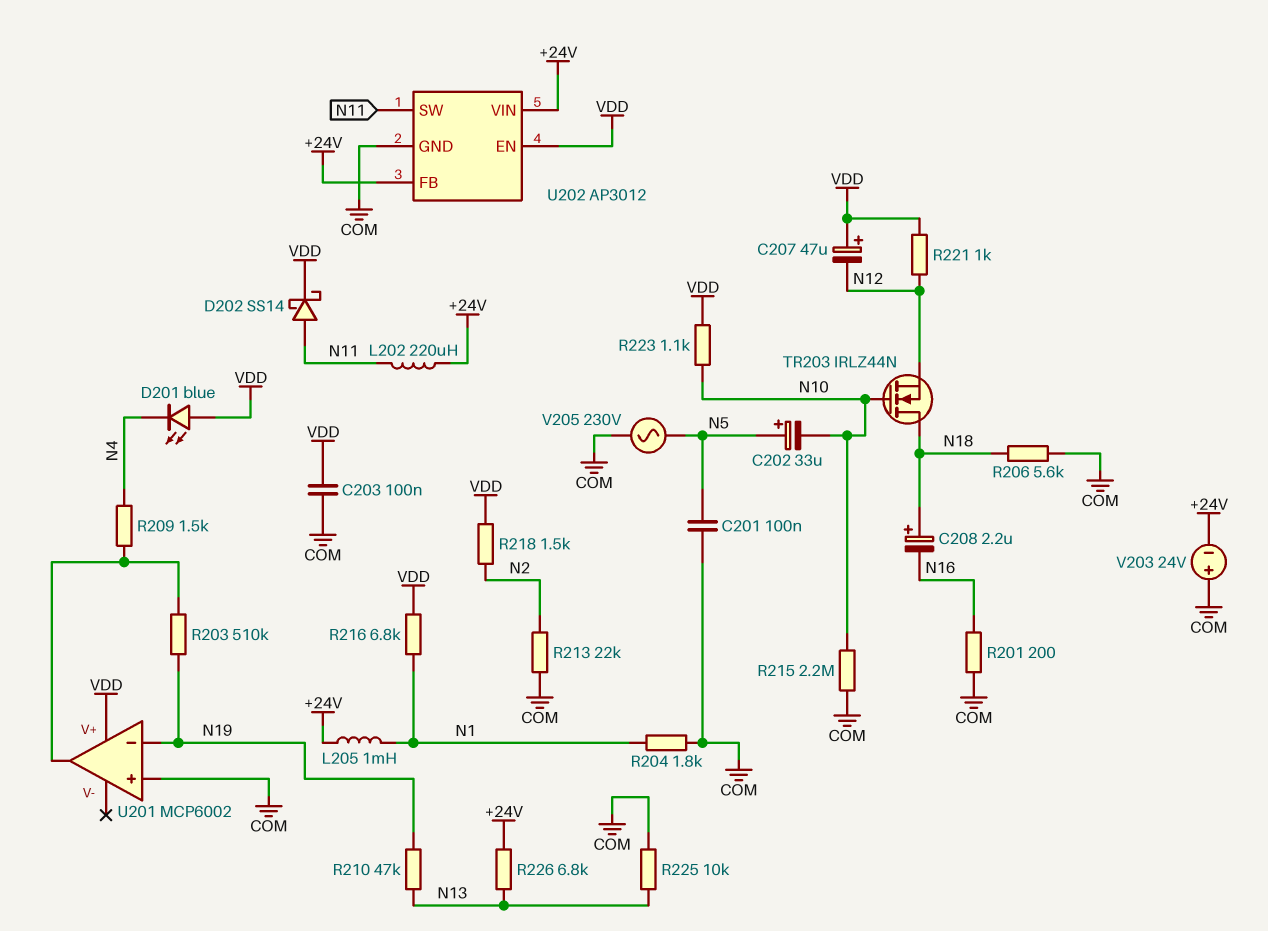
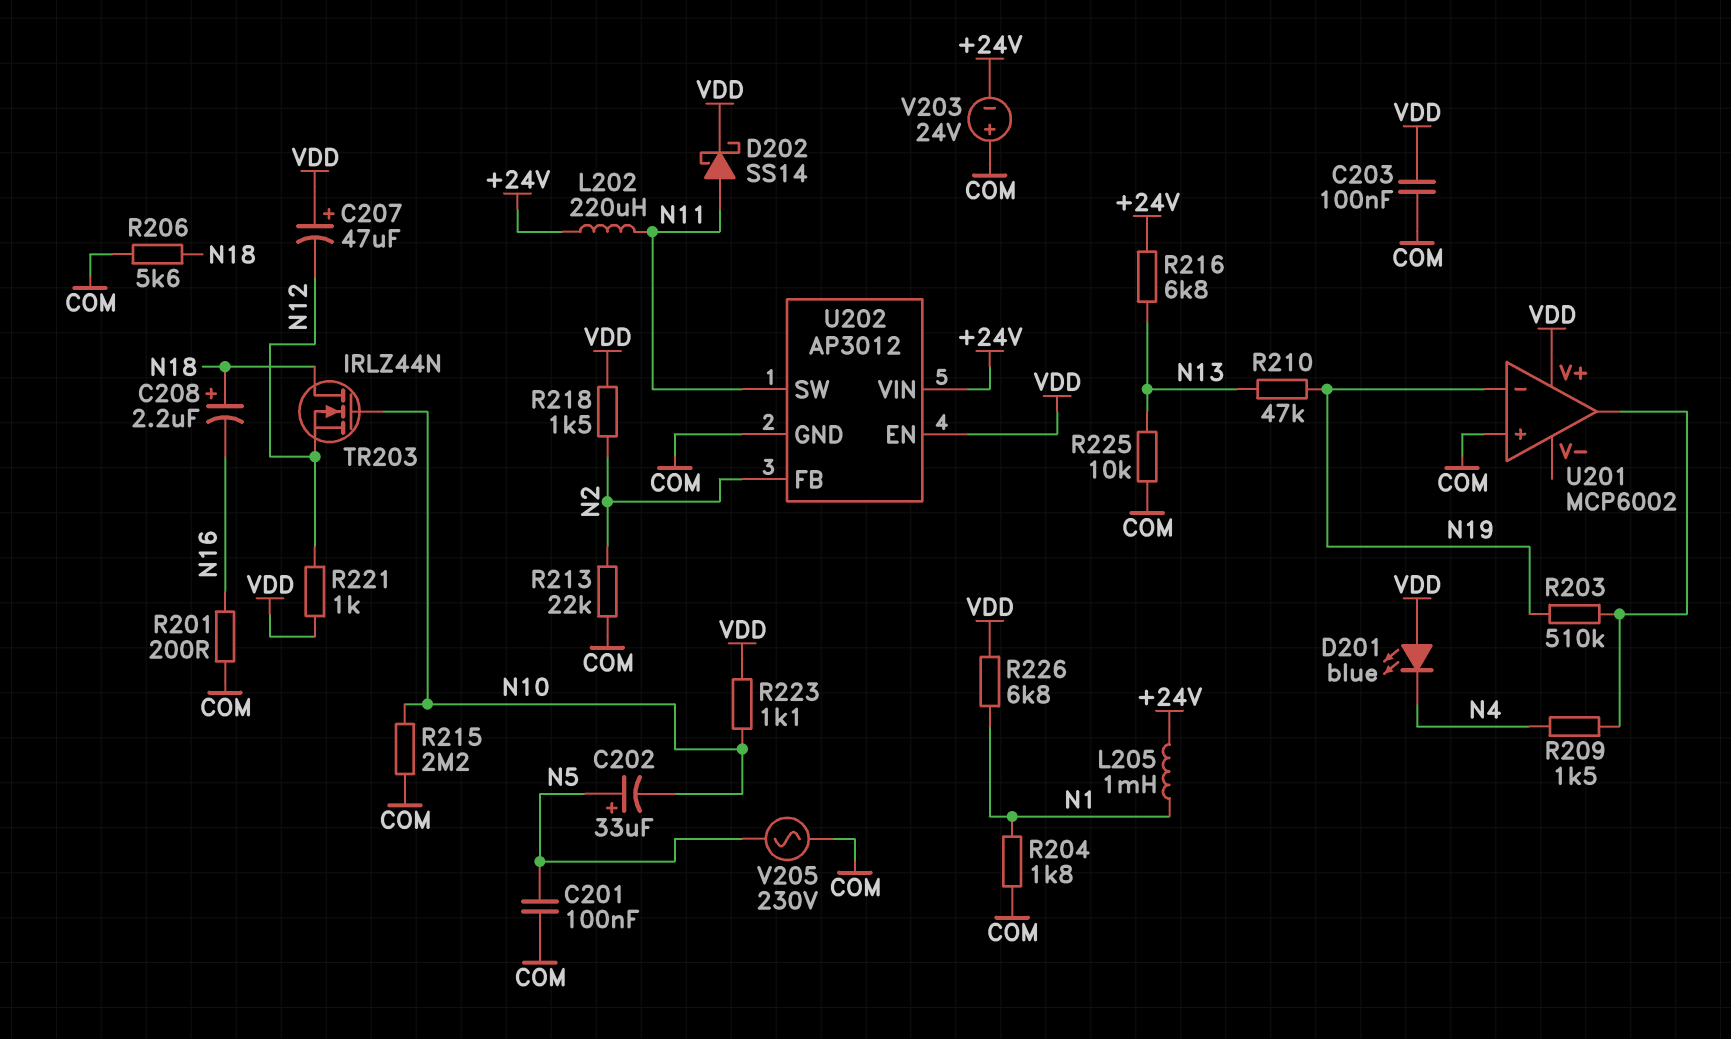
R216: 6.8k (N1, VDD) -> 6.8k (+24V, N13)
R226: 6.8k (+24V, N13) -> 6.8k (N1, VDD)
U202 pin FB: +24V -> N2

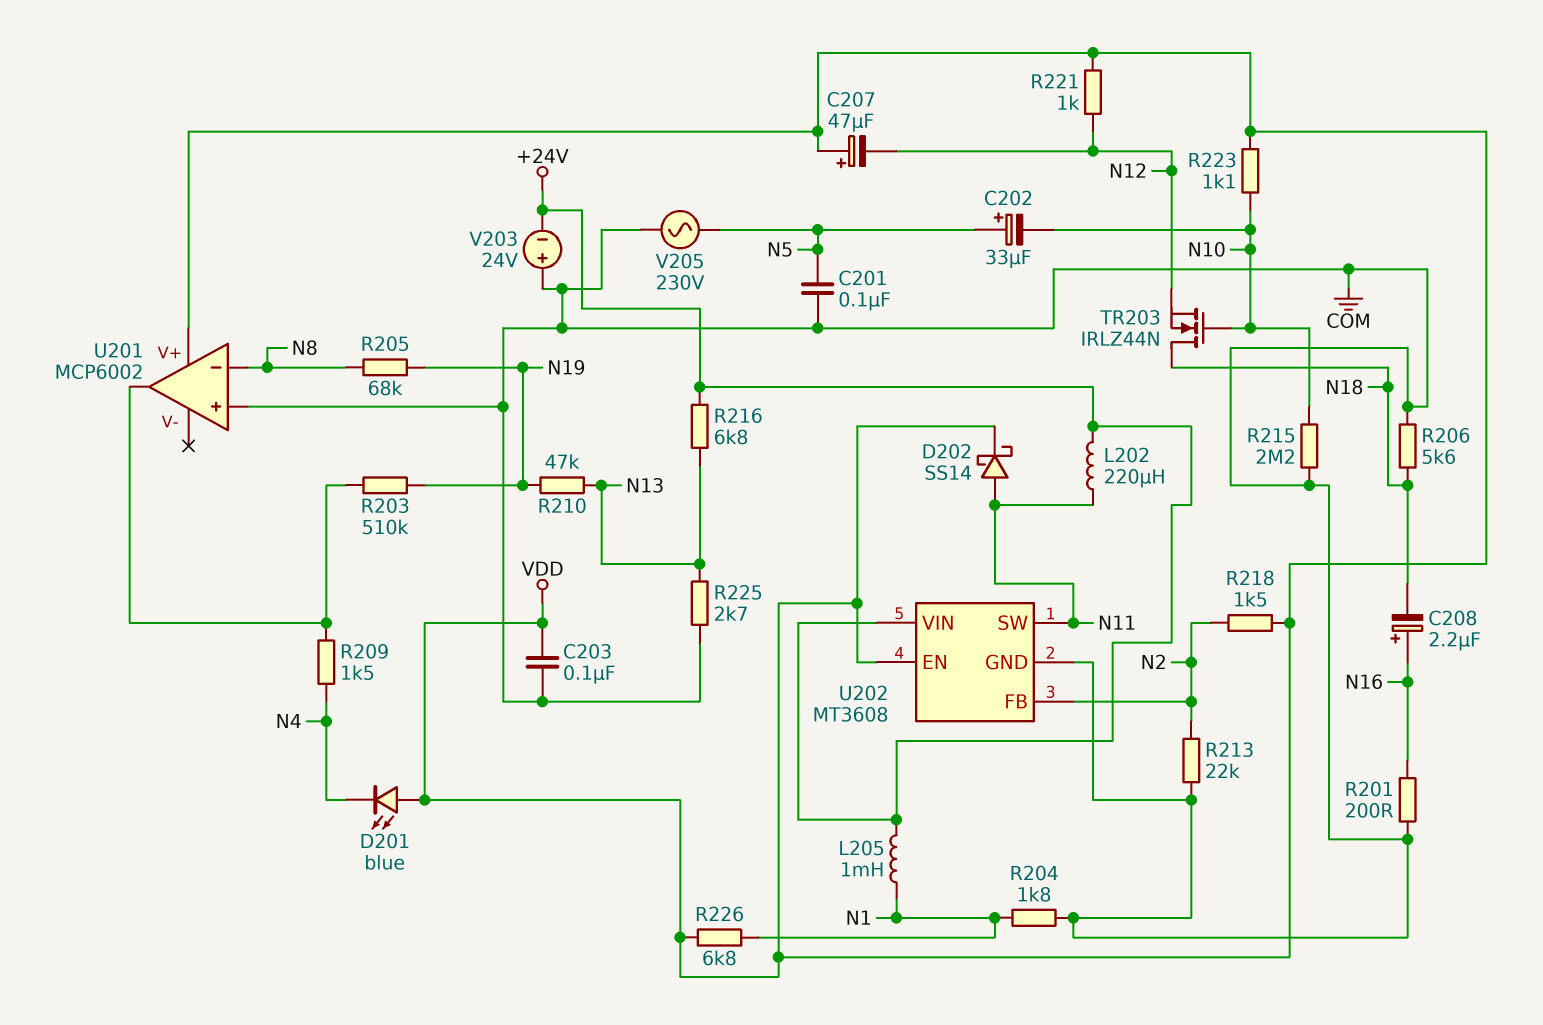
C208: 2.2uF (plus N18, minus N16) -> 2.2uF (plus N16, minus N18)
R205: none -> 68k (N8, N19)
R225: 10k (COM, N13) -> 2.7k (COM, N13)
U201 pin in-: N19 -> N8
U202: AP3012 -> MT3608

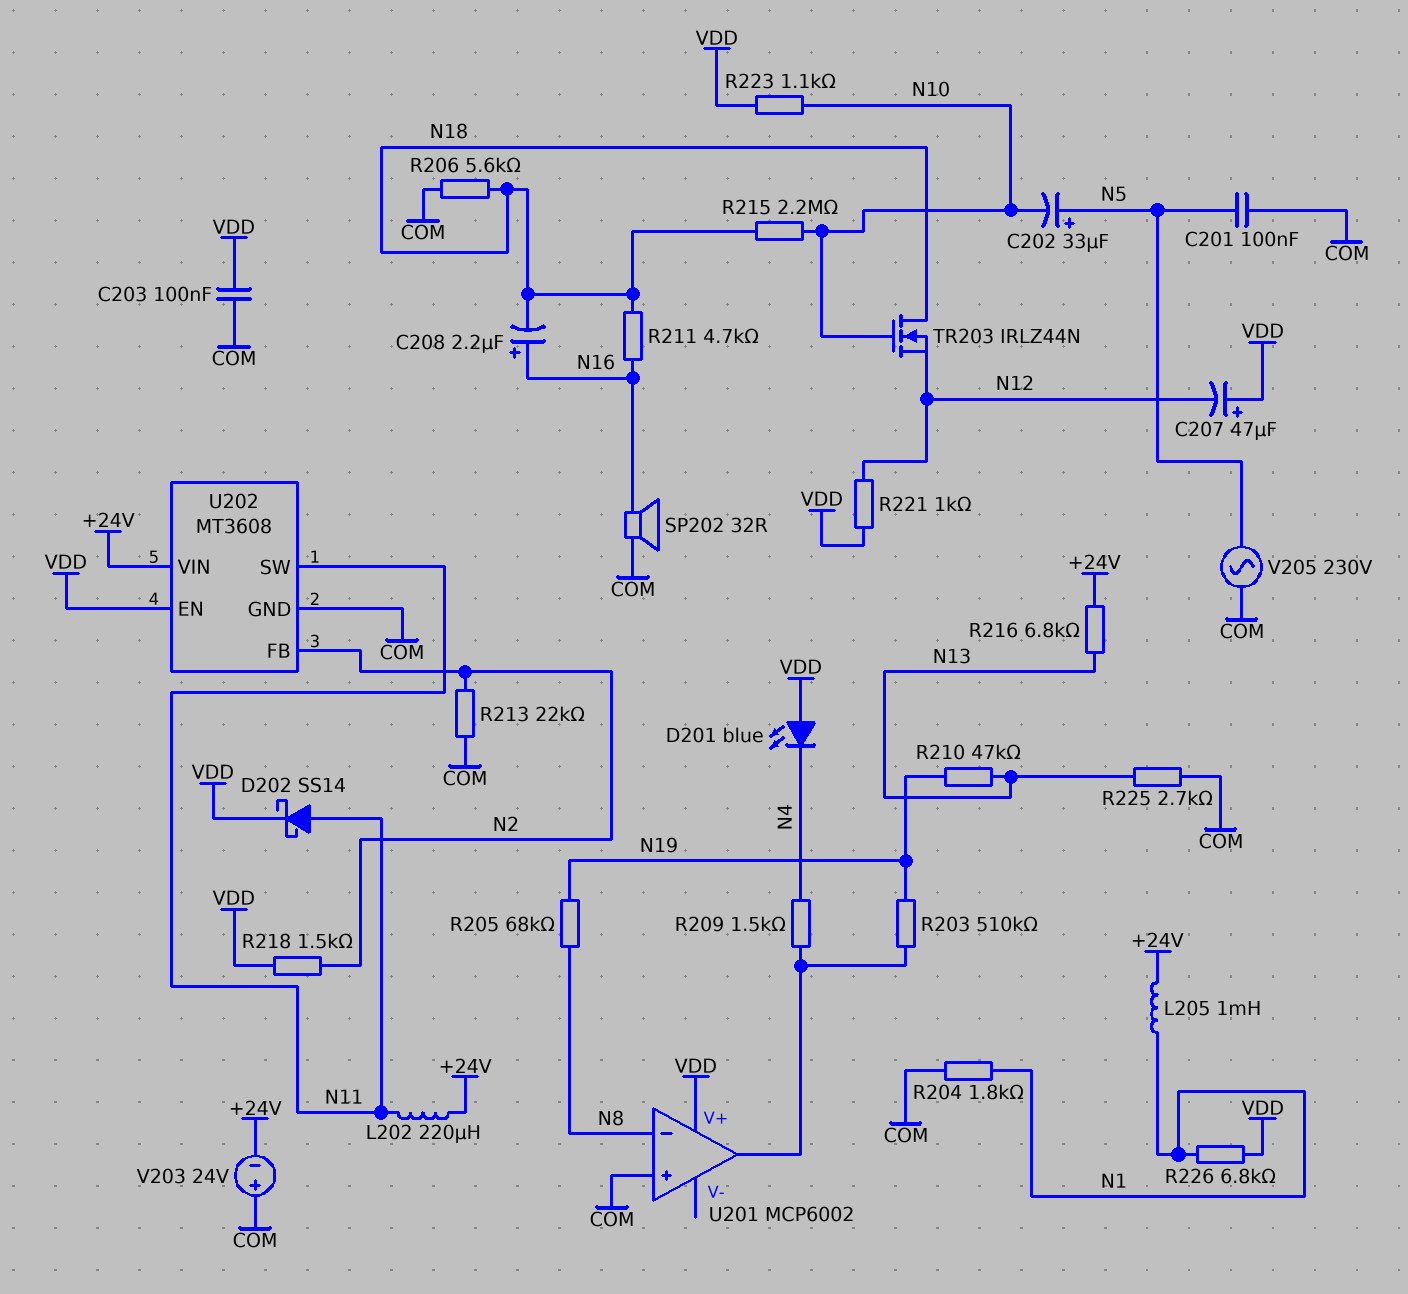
R201: 200 (COM, N16) -> none
R211: none -> 4.7k (N16, N18)
R215: 2.2M (COM, N10) -> 2.2M (N10, N18)
SP202: none -> speaker 32R (COM, N16)

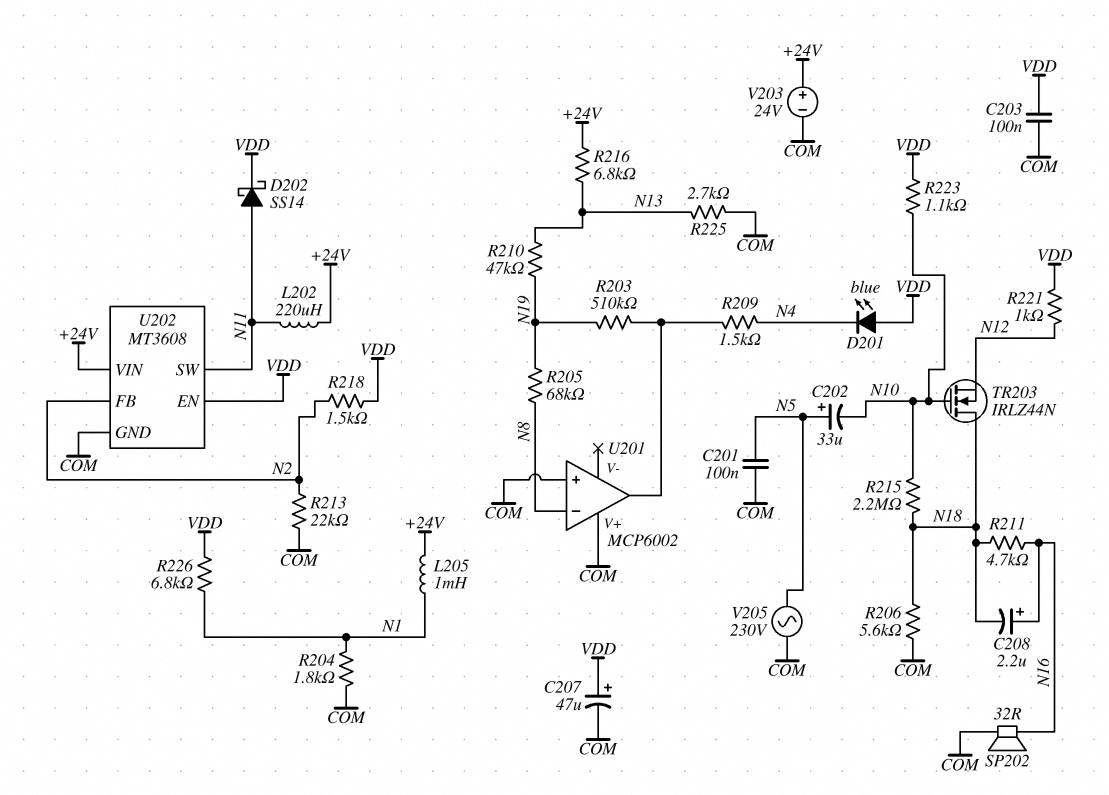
C207: 47uF (plus VDD, minus N12) -> 47uF (plus VDD, minus COM)
U201 pin V+: VDD -> COM
V203: 24V (plus COM, minus +24V) -> 24V (plus +24V, minus COM)

